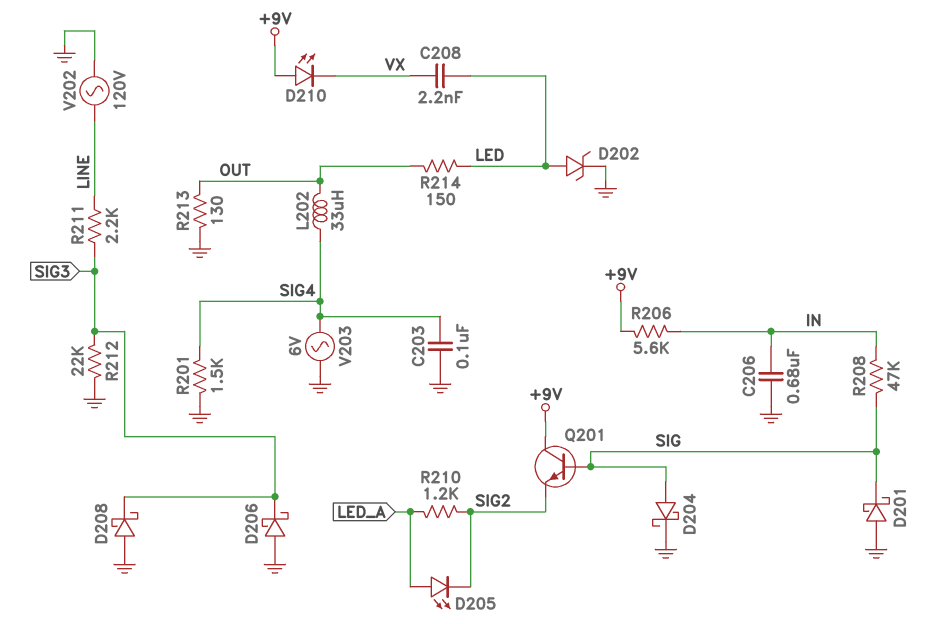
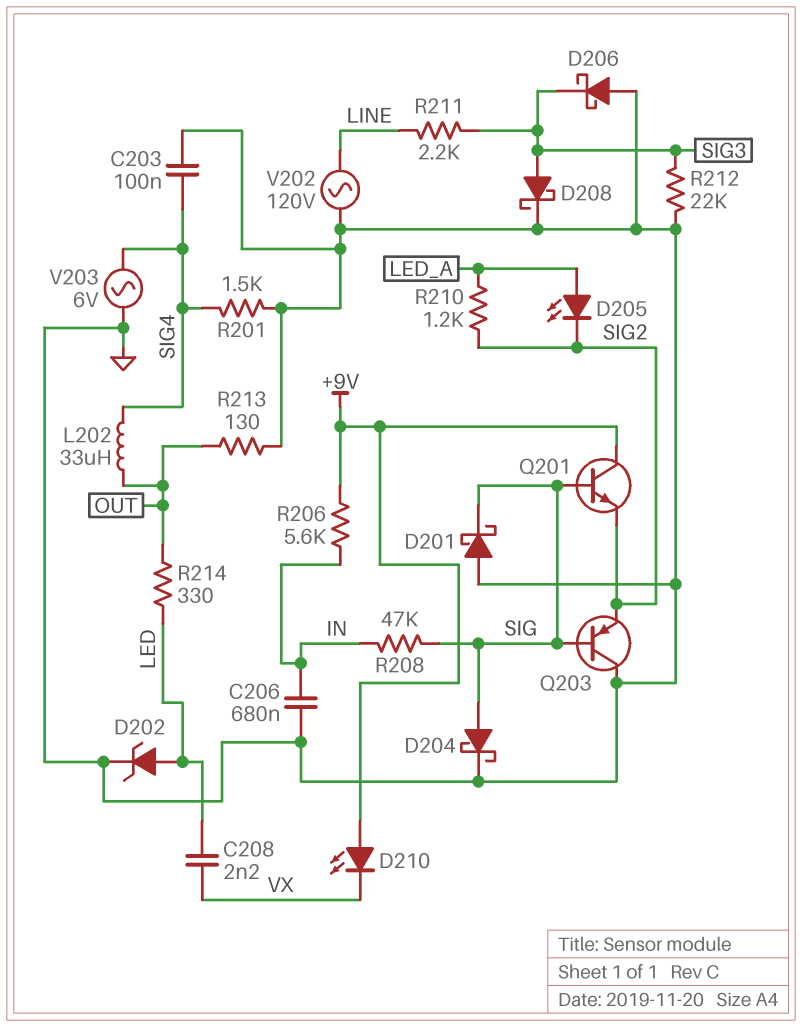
D208: schottky (A GND, K SIG3) -> schottky (A SIG3, K GND)
Q203: none -> PNP (B SIG, C GND, E SIG2)
R214: 150 (LED, OUT) -> 330 (LED, OUT)

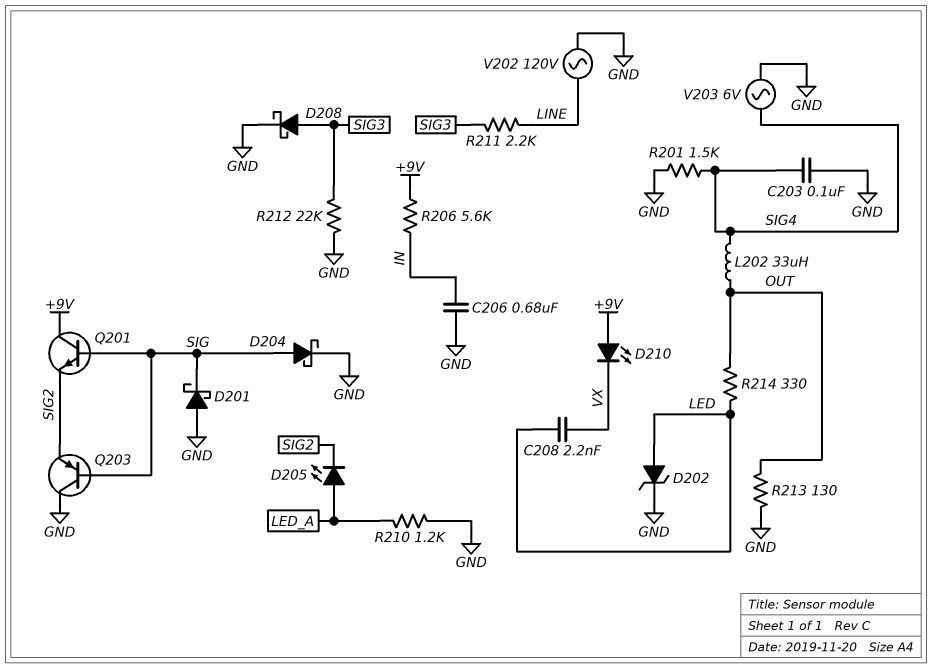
D206: schottky (A GND, K SIG3) -> none
R208: 47k (IN, SIG) -> none
R210: 1.2k (LED_A, SIG2) -> 1.2k (GND, LED_A)

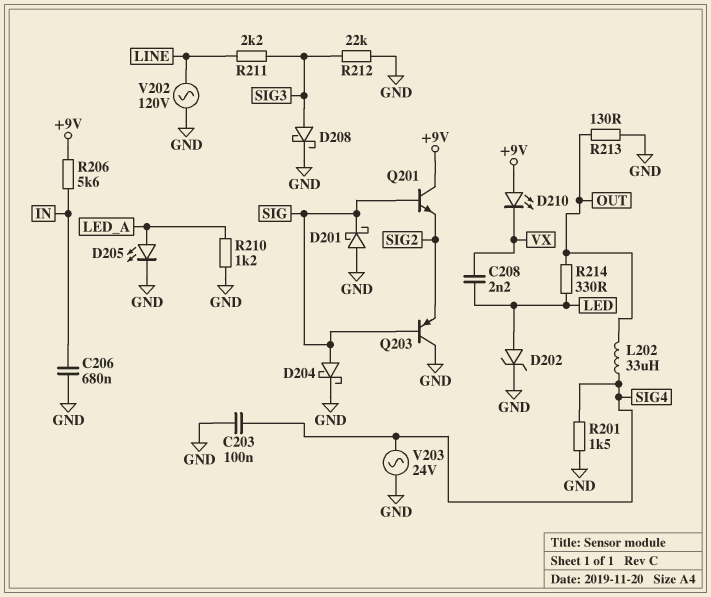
D205: LED (A LED_A, K SIG2) -> LED (A LED_A, K GND)
V203: AC 6V (GND, SIG4) -> AC 24V (GND, SIG4)

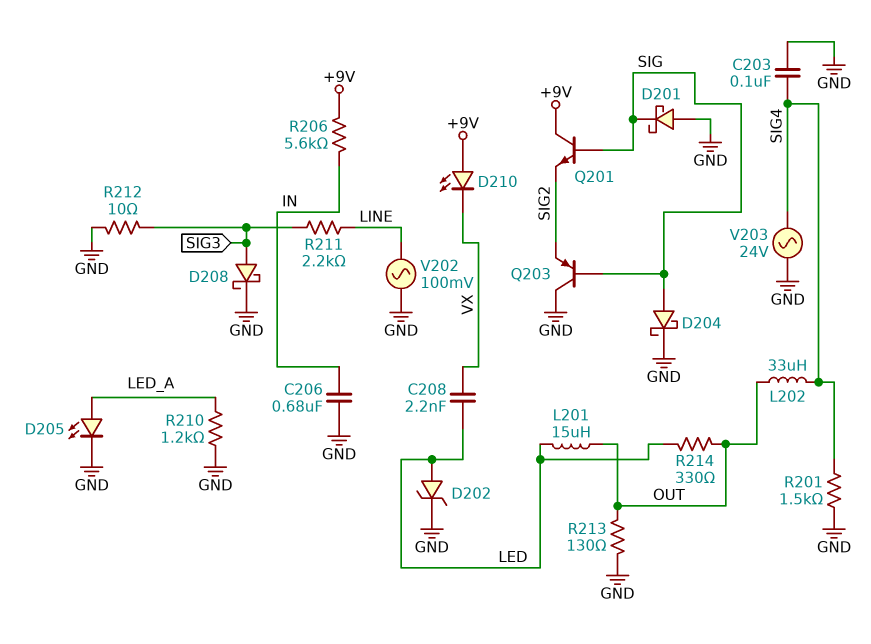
L201: none -> 15uH (LED, OUT)
R212: 22k (GND, SIG3) -> 10 (GND, SIG3)
V202: AC 120V (GND, LINE) -> AC 100mV (GND, LINE)

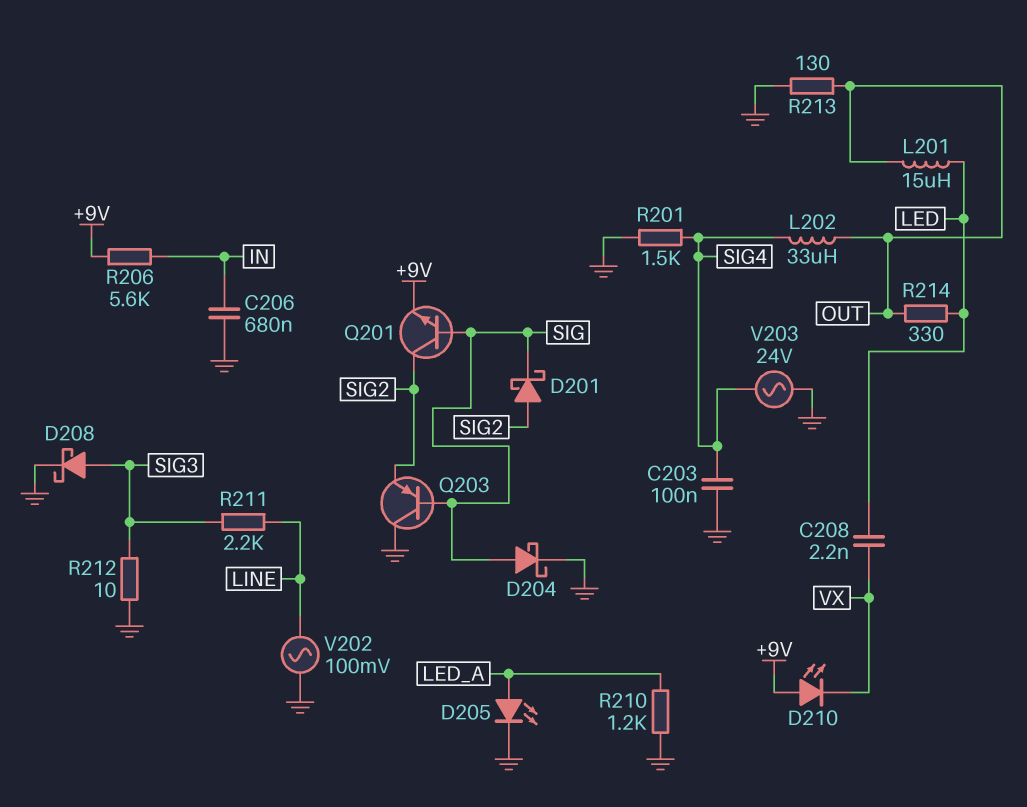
D201: schottky (A GND, K SIG) -> schottky (A SIG2, K SIG)
D202: zener (A LED, K GND) -> none
Q201: NPN (B SIG, C +9V, E SIG2) -> NPN (B SIG, C SIG2, E +9V)

